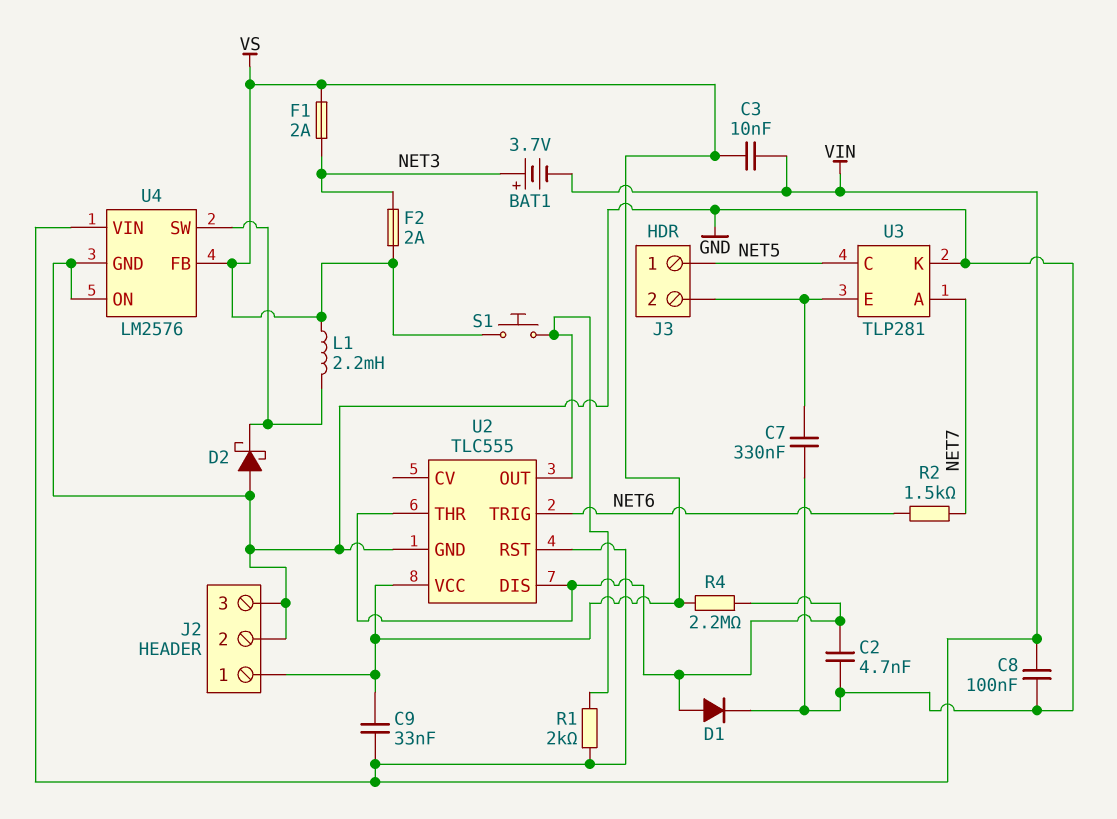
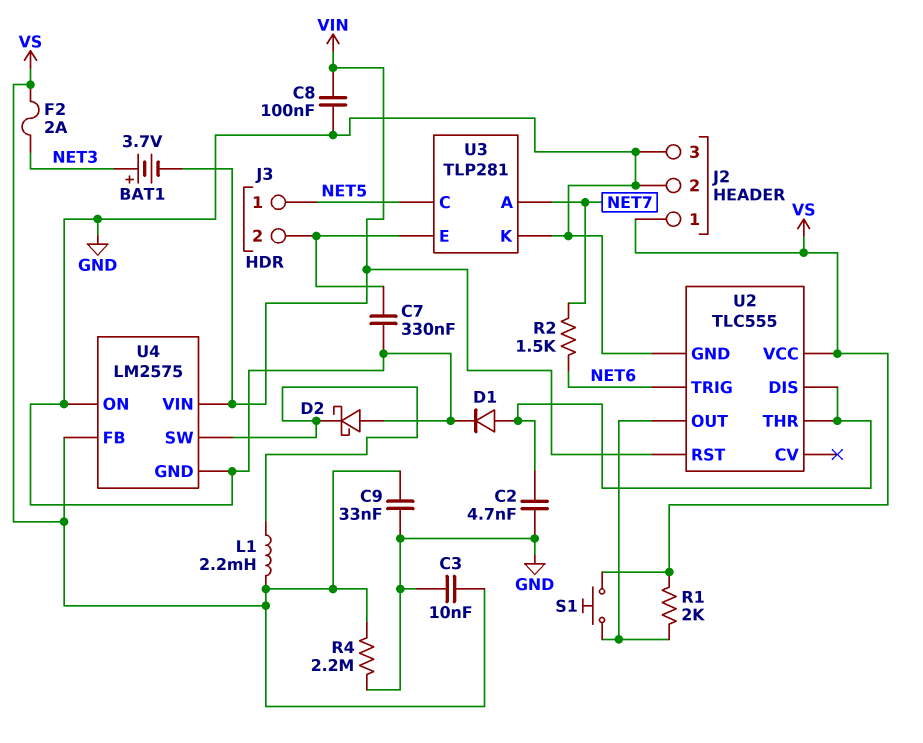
C3: 10nF (VIN, VS) -> 10nF (GND, VS)
C9: 33nF (VIN, VS) -> 33nF (GND, VS)
F1: 2A (NET3, VS) -> none
R1: 2k (U2/OUT, VIN) -> 2k (U2/OUT, VS)
R4: 2.2M (U2/DIS, VS) -> 2.2M (GND, VS)
U4: LM2576 -> LM2575

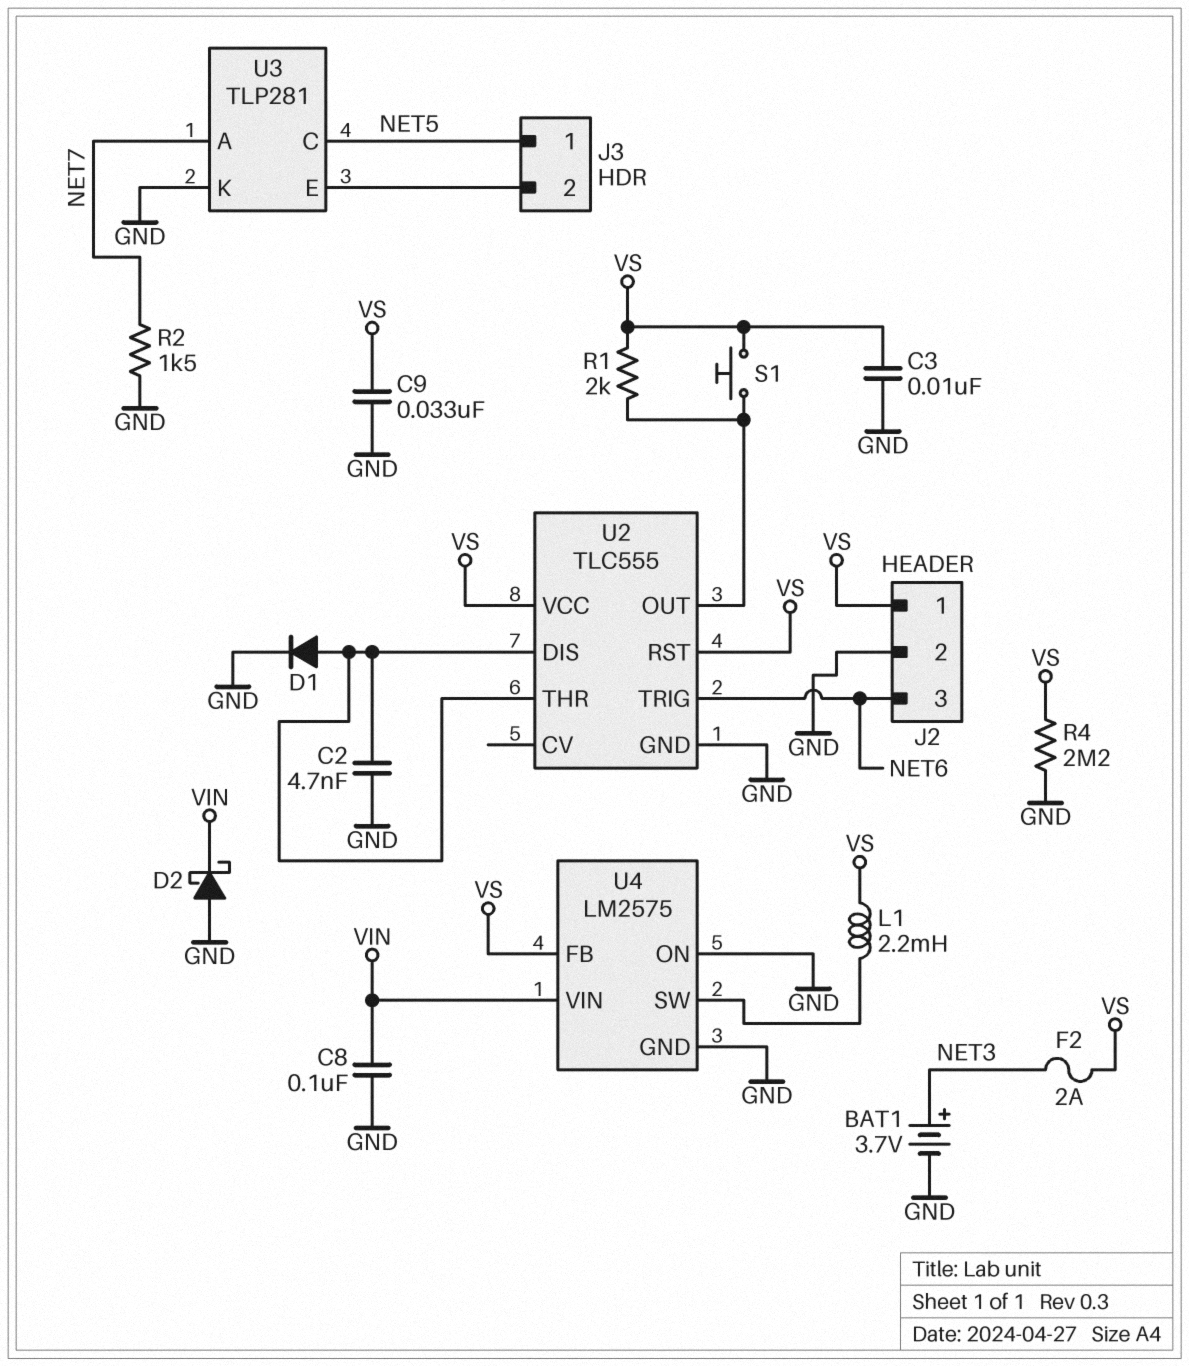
BAT1: 3.7V (plus NET3, minus VIN) -> 3.7V (plus NET3, minus GND)
C7: 330nF (GND, J3/2) -> none
D2: schottky (A GND, K U4/SW) -> schottky (A GND, K VIN)
J2 pin 3: GND -> NET6
R2: 1.5k (NET6, NET7) -> 1.5k (GND, NET7)
U2 pin RST: VIN -> VS

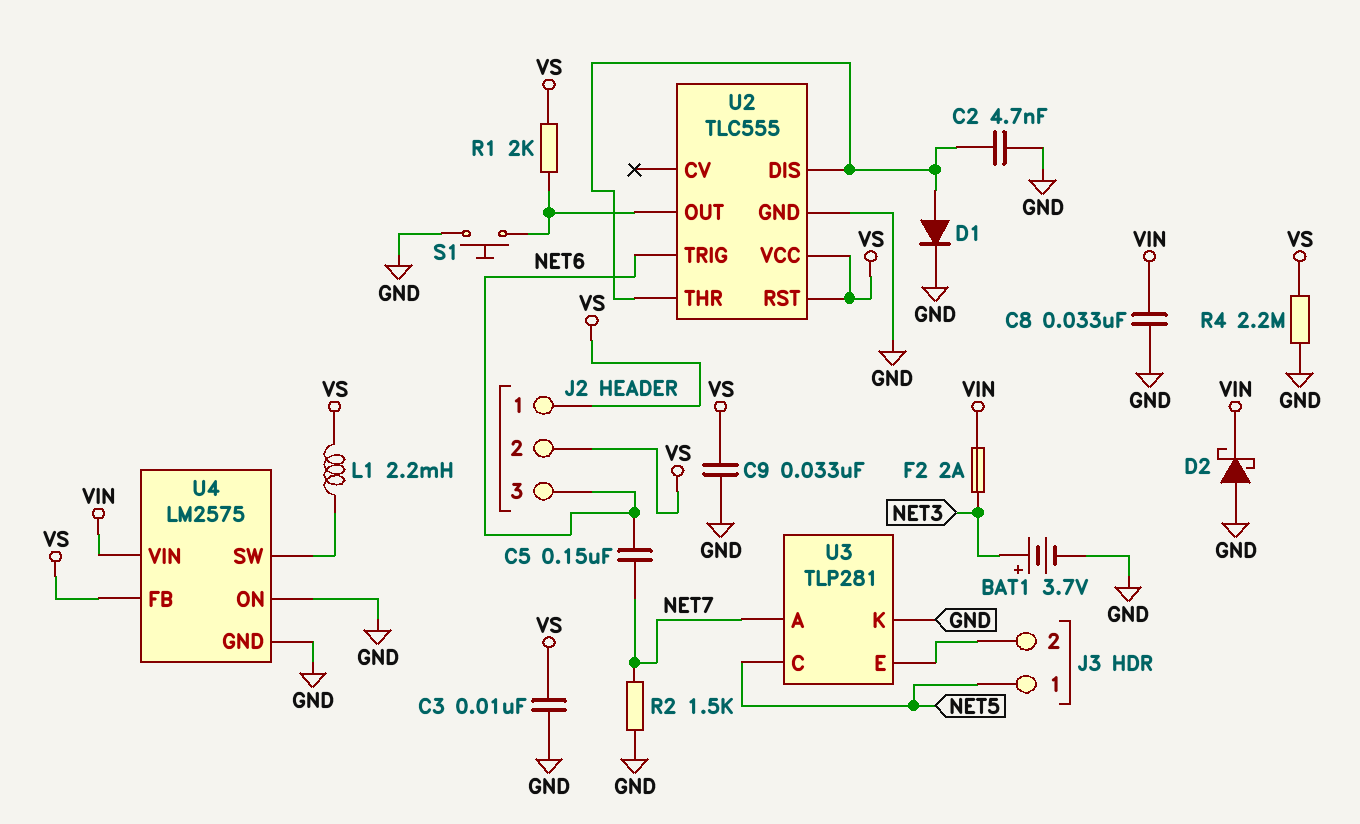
C5: none -> 150nF (NET6, NET7)
C8: 100nF (GND, VIN) -> 33nF (GND, VIN)
F2: 2A (NET3, VS) -> 2A (NET3, VIN)
J2 pin 2: GND -> VS
S1: button (U2/OUT, VS) -> button (GND, U2/OUT)

